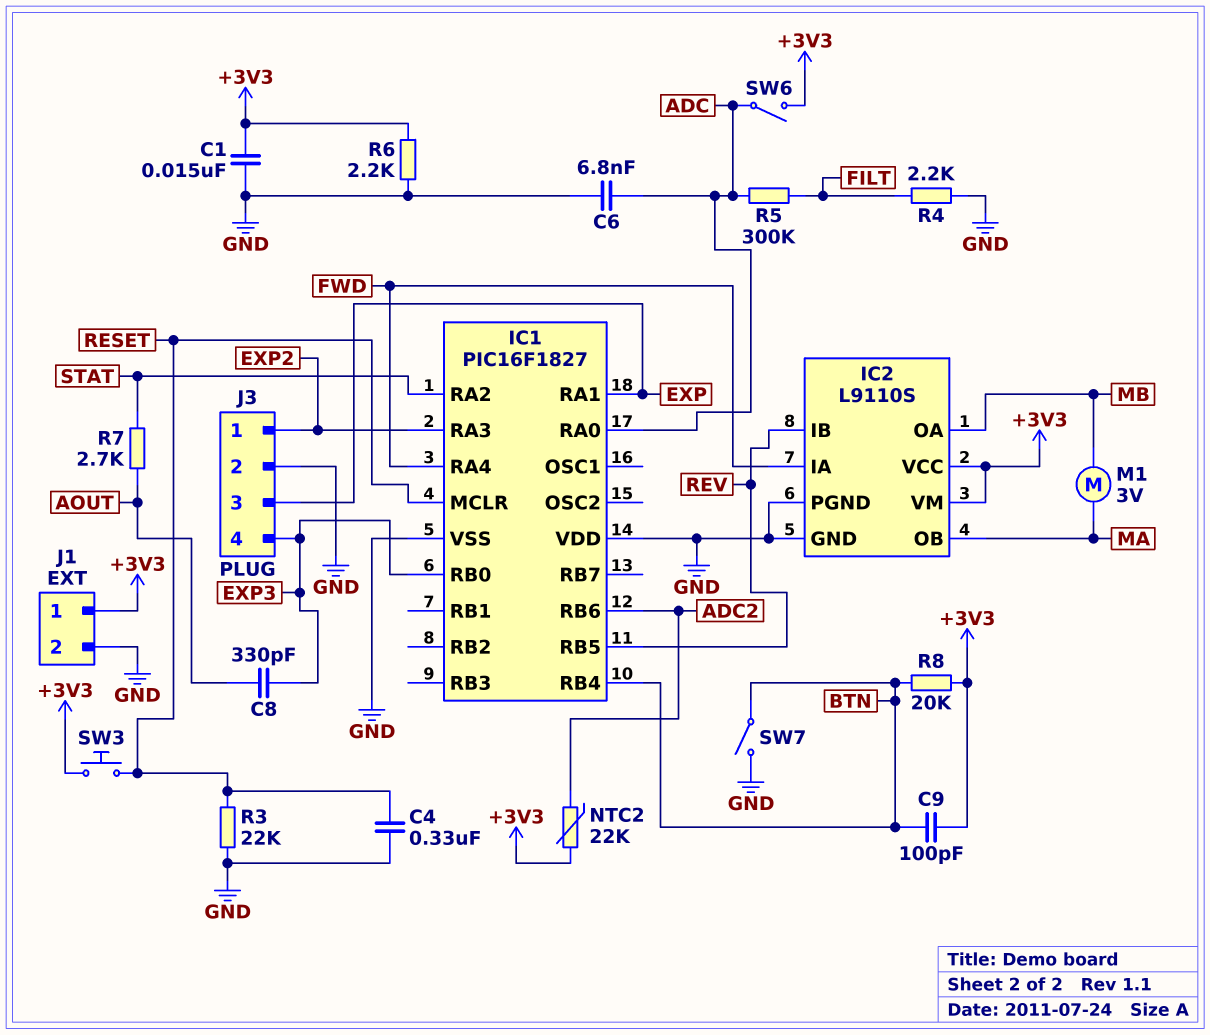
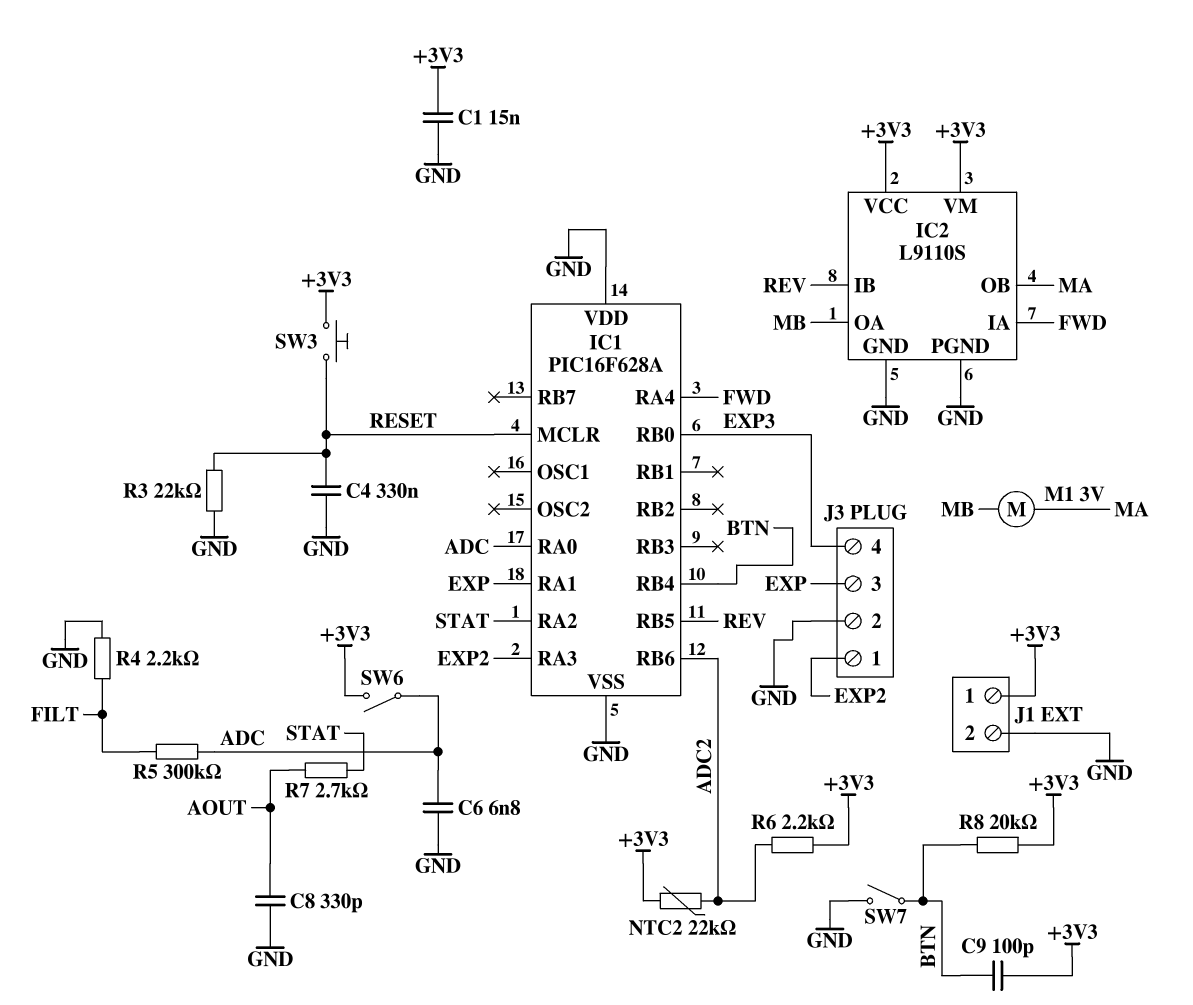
C8: 330pF (AOUT, EXP3) -> 330pF (AOUT, GND)
IC1: PIC16F1827 -> PIC16F628A
R6: 2.2k (+3V3, GND) -> 2.2k (+3V3, ADC2)

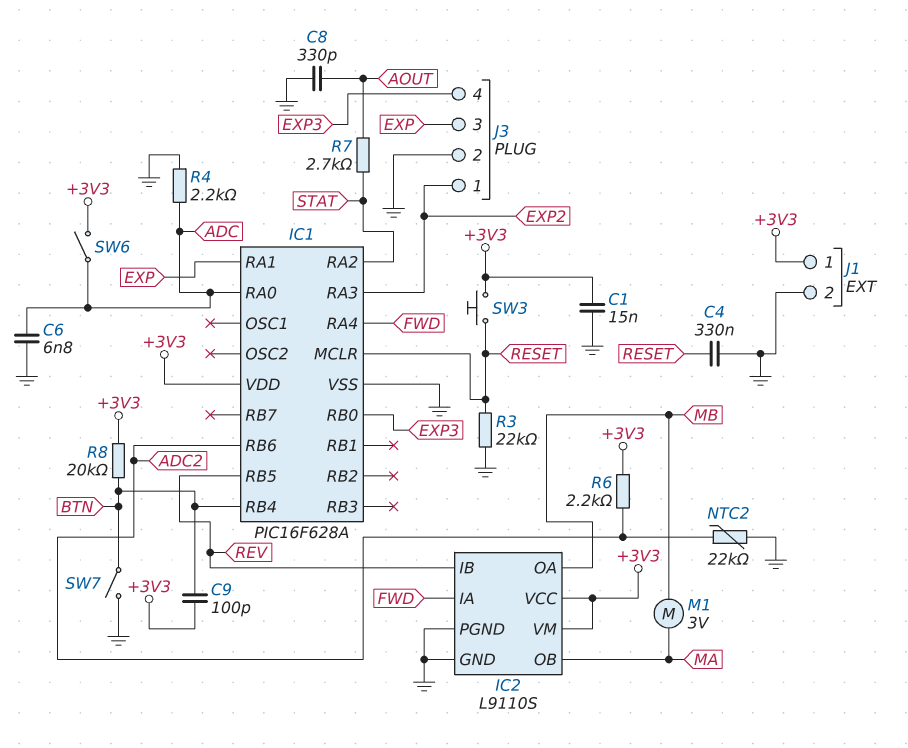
IC1 pin VDD: GND -> +3V3
NTC2: 22k (+3V3, ADC2) -> 22k (ADC2, GND)
R4: 2.2k (FILT, GND) -> 2.2k (ADC, GND)
R5: 300k (ADC, FILT) -> none

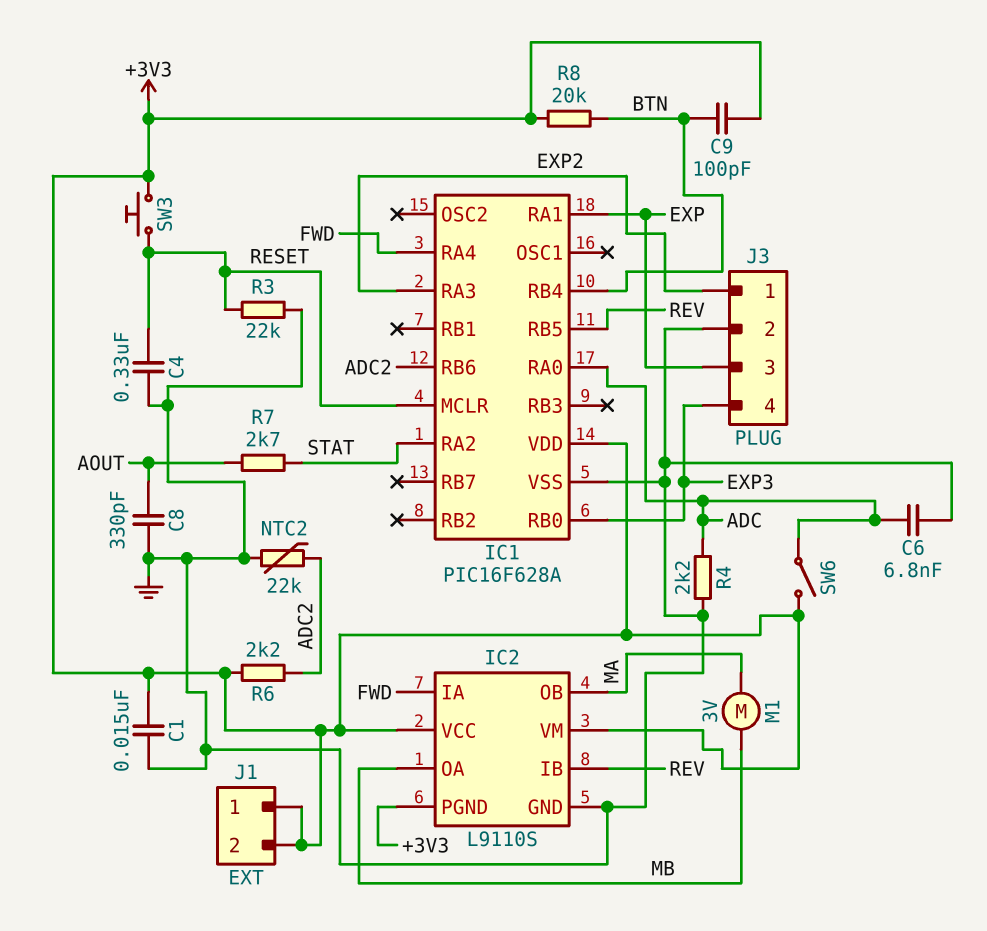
IC2 pin PGND: GND -> +3V3
J1 pin 2: GND -> +3V3
SW7: switch (BTN, GND) -> none

